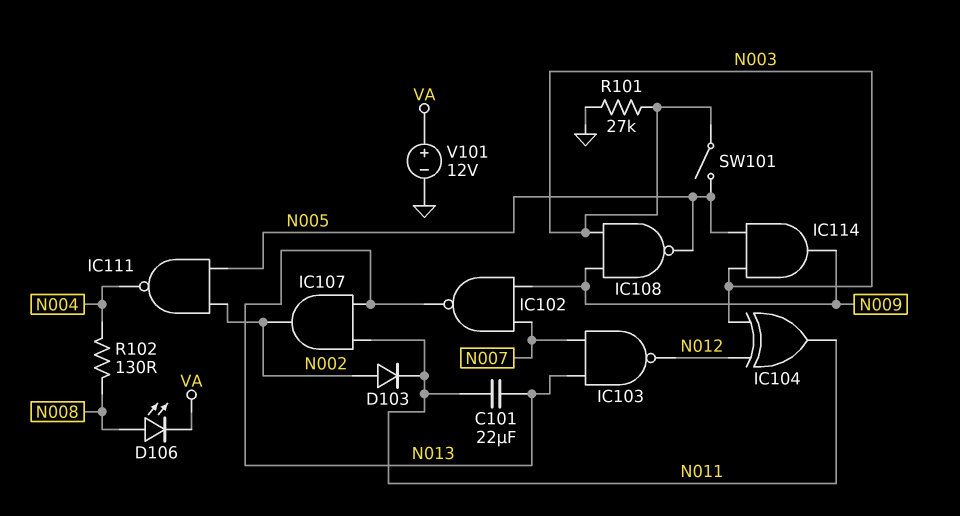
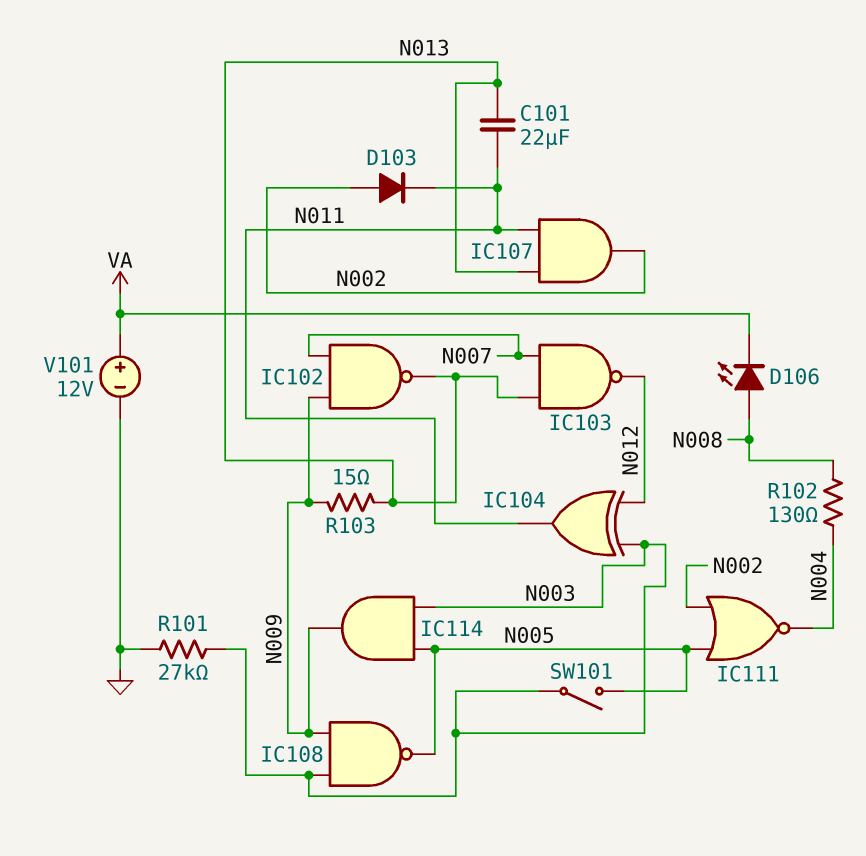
IC111: NAND (in N002, in N005, out N004) -> NOR (in N002, in N005, out N004)
R103: none -> 15 (N009, N013)

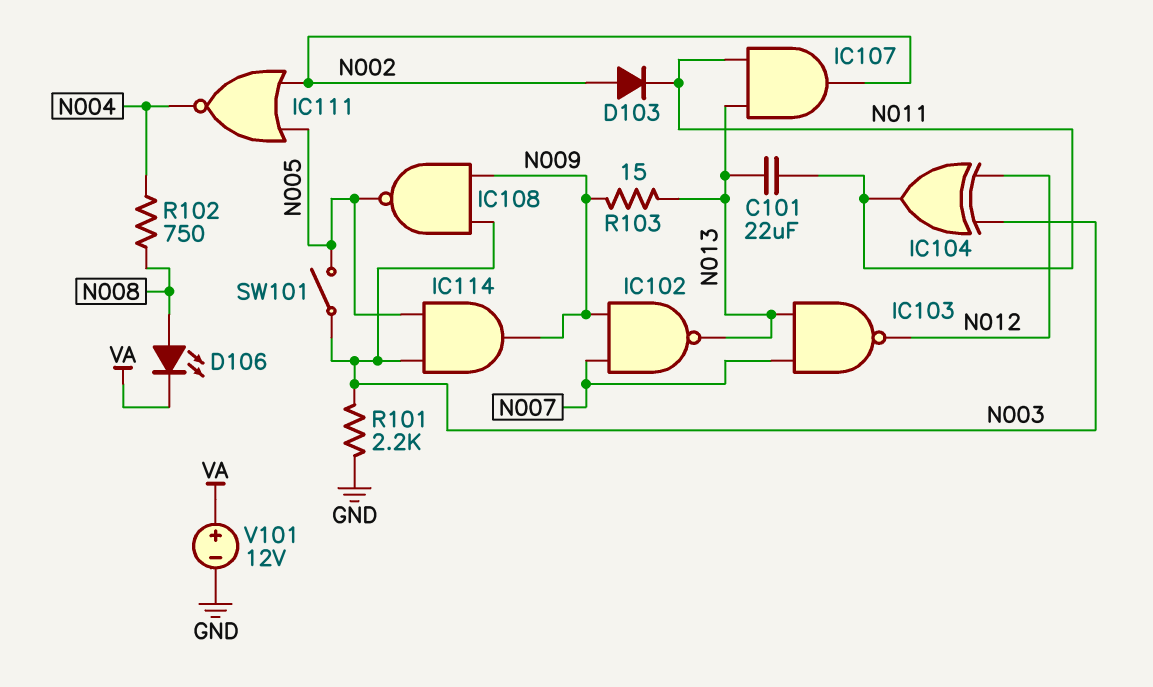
R101: 27k (GND, N003) -> 2.2k (GND, N003)
R102: 130 (N004, N008) -> 750 (N004, N008)

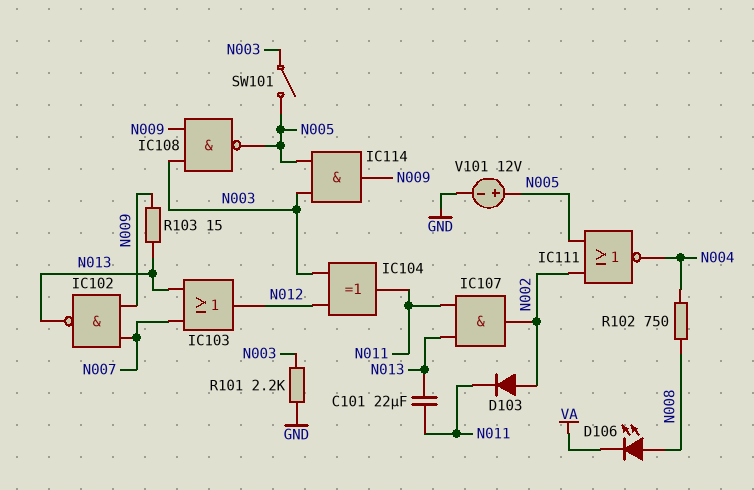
IC103: NAND (in N007, in N013, out N012) -> OR (in N007, in N013, out N012)
V101: 12V (plus VA, minus GND) -> 12V (plus N005, minus GND)

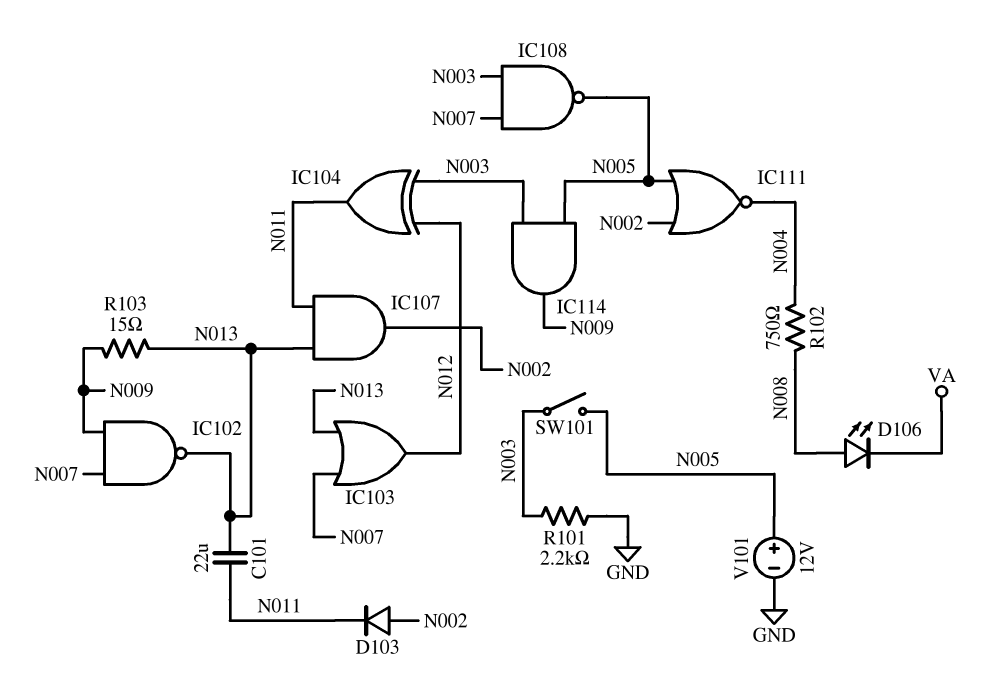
IC108: NAND (in N003, in N009, out N005) -> NAND (in N003, in N007, out N005)

